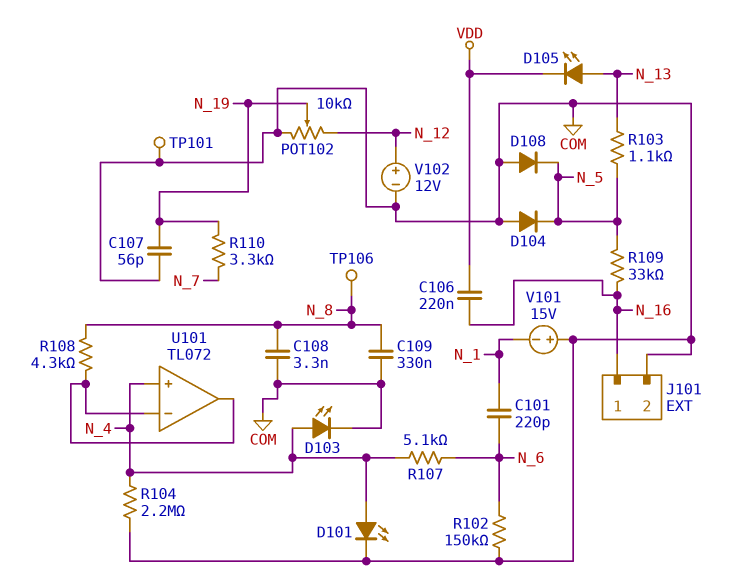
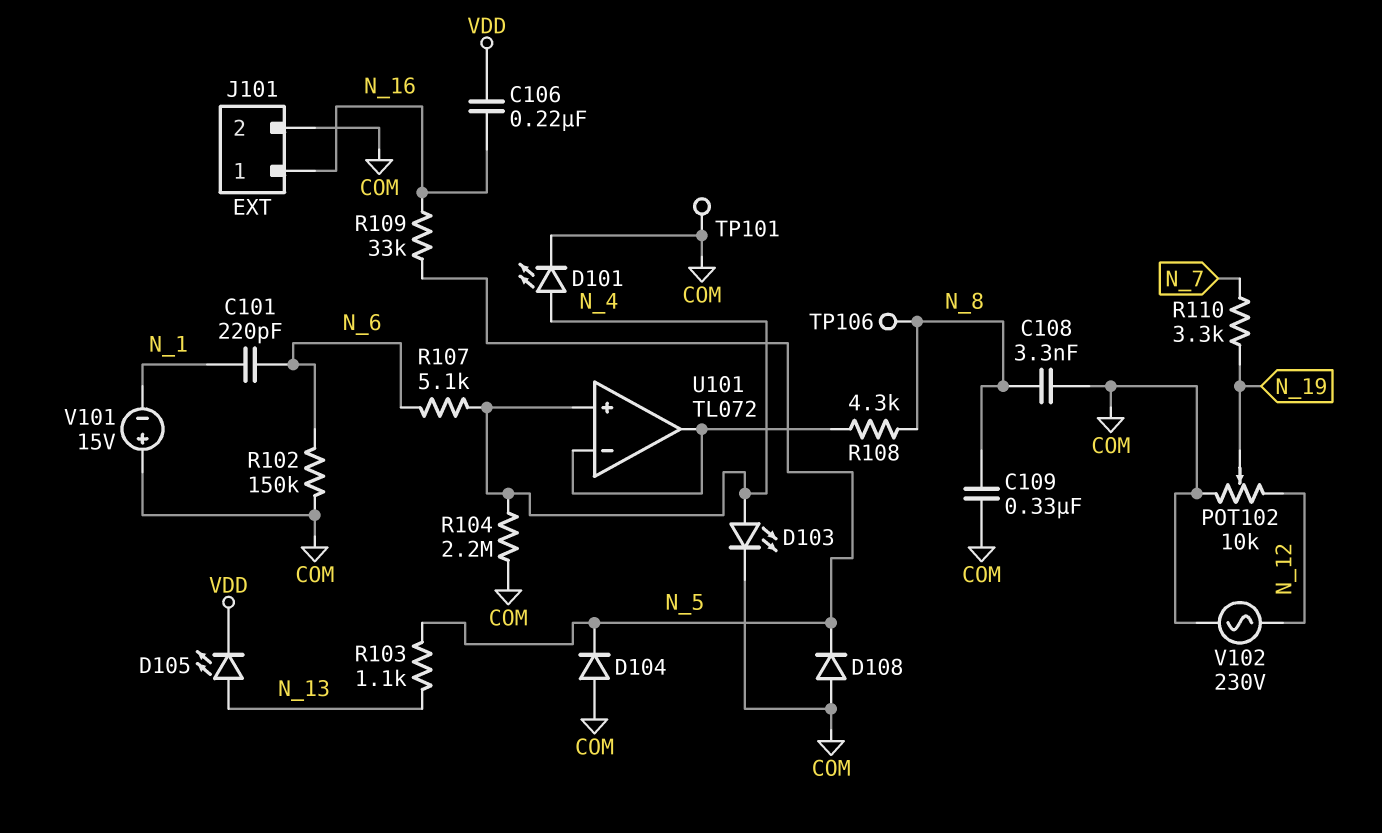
C107: 56pF (COM, N_19) -> none
V102: 12V (plus N_12, minus COM) -> AC 230V (COM, N_12)

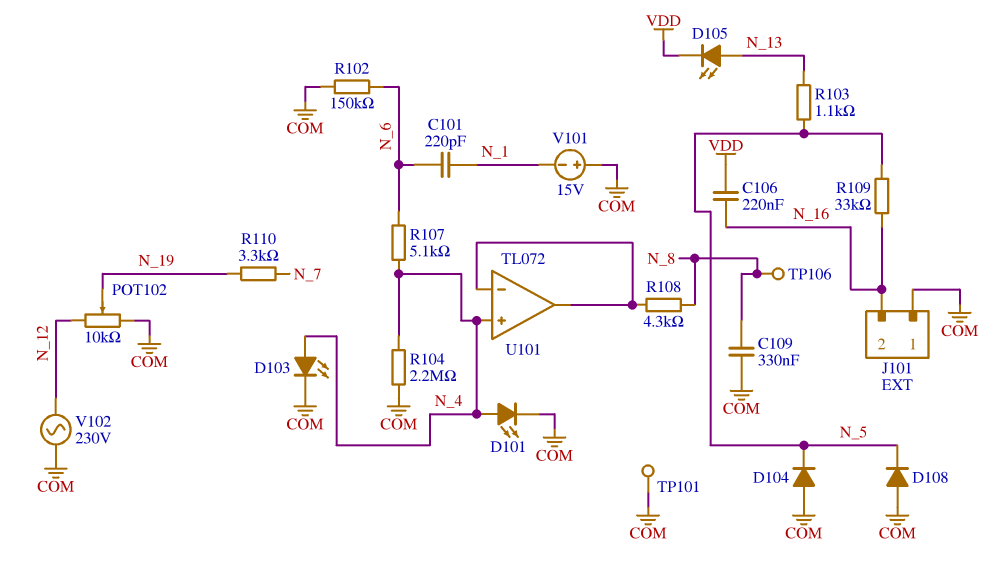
C108: 3.3nF (COM, N_8) -> none
J101 pin 1: N_16 -> COM
J101 pin 2: COM -> N_16

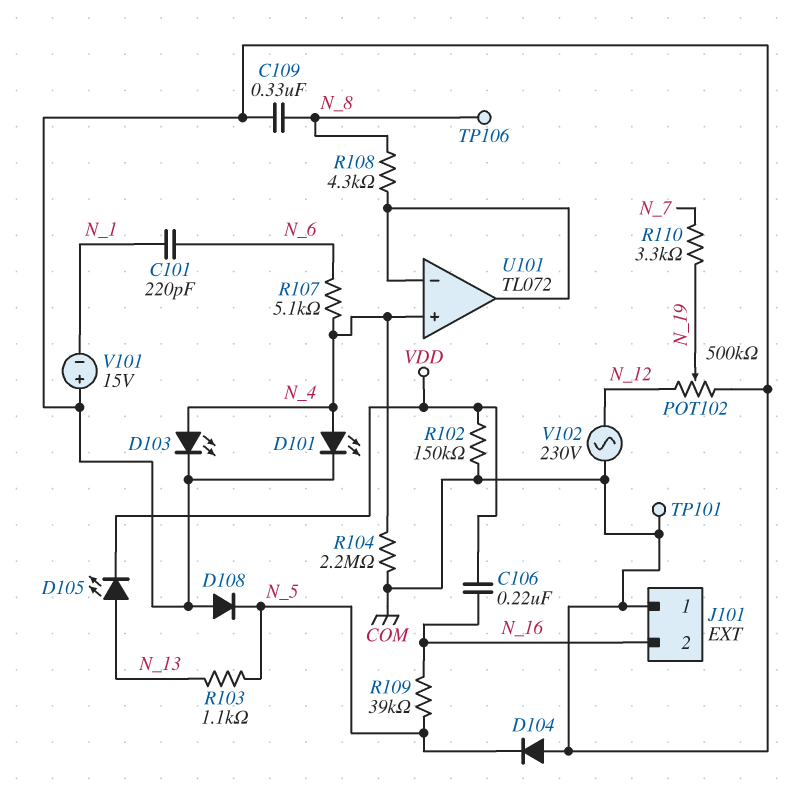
POT102: 10k (COM, N_12, wiper N_19) -> 500k (COM, N_12, wiper N_19)
R102: 150k (COM, N_6) -> 150k (COM, VDD)
R109: 33k (N_5, N_16) -> 39k (N_5, N_16)

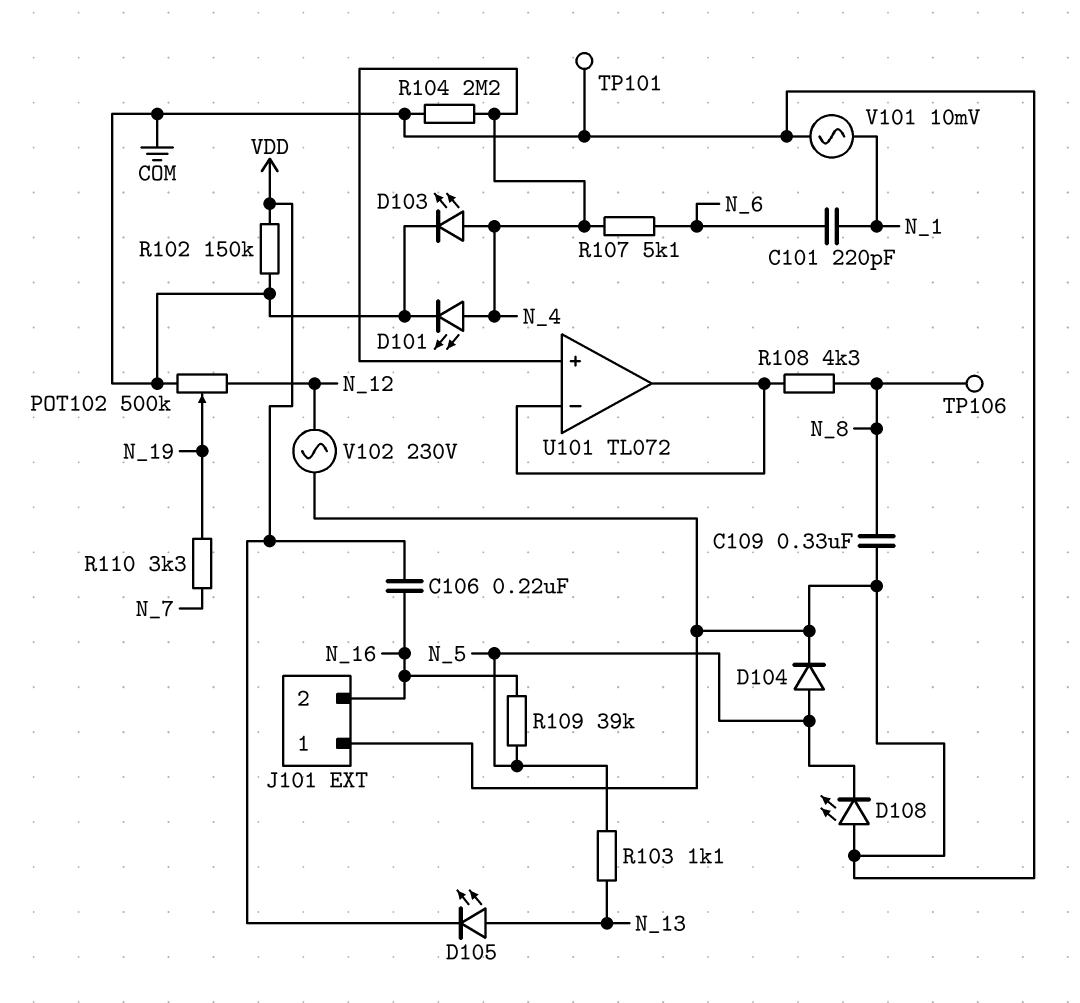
D104: diode (A COM, K N_5) -> diode (A N_5, K COM)
D108: diode (A COM, K N_5) -> LED (A COM, K N_5)
V101: 15V (plus COM, minus N_1) -> AC 10mV (COM, N_1)

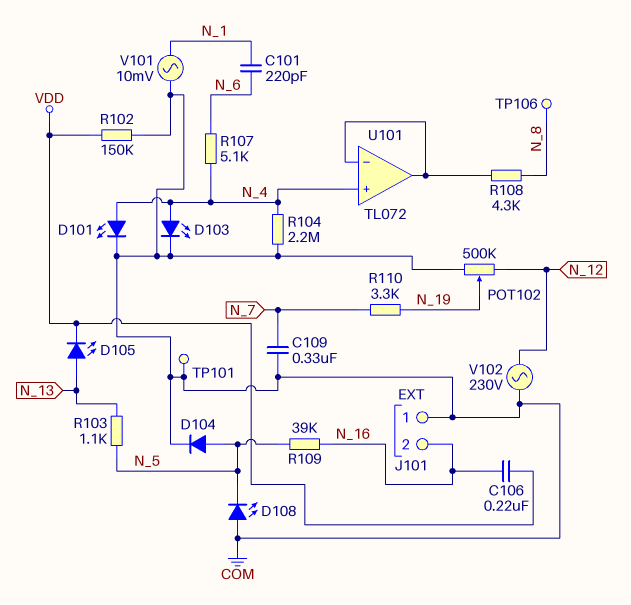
C109: 330nF (COM, N_8) -> 330nF (COM, N_7)

